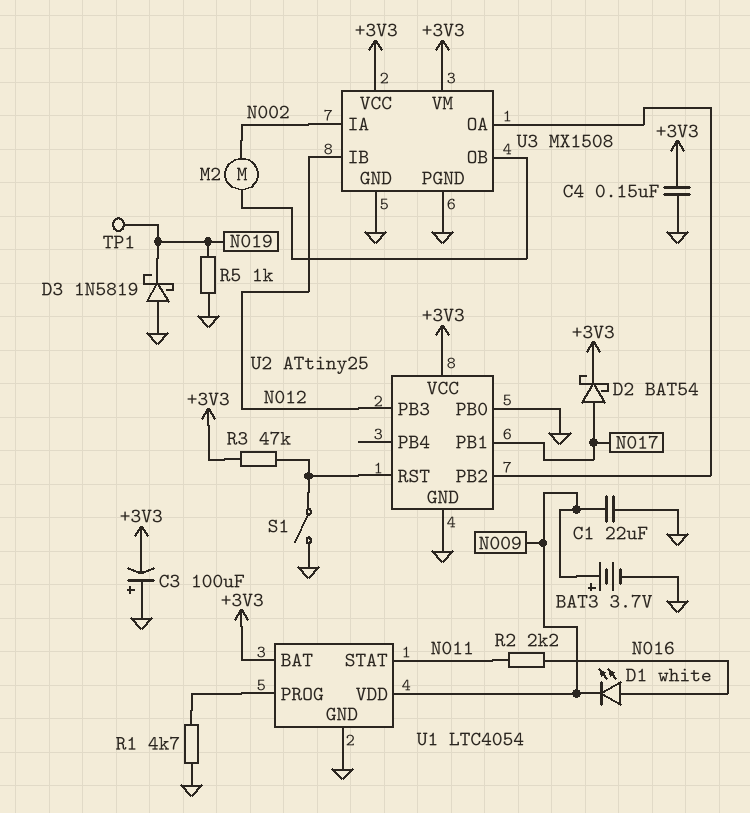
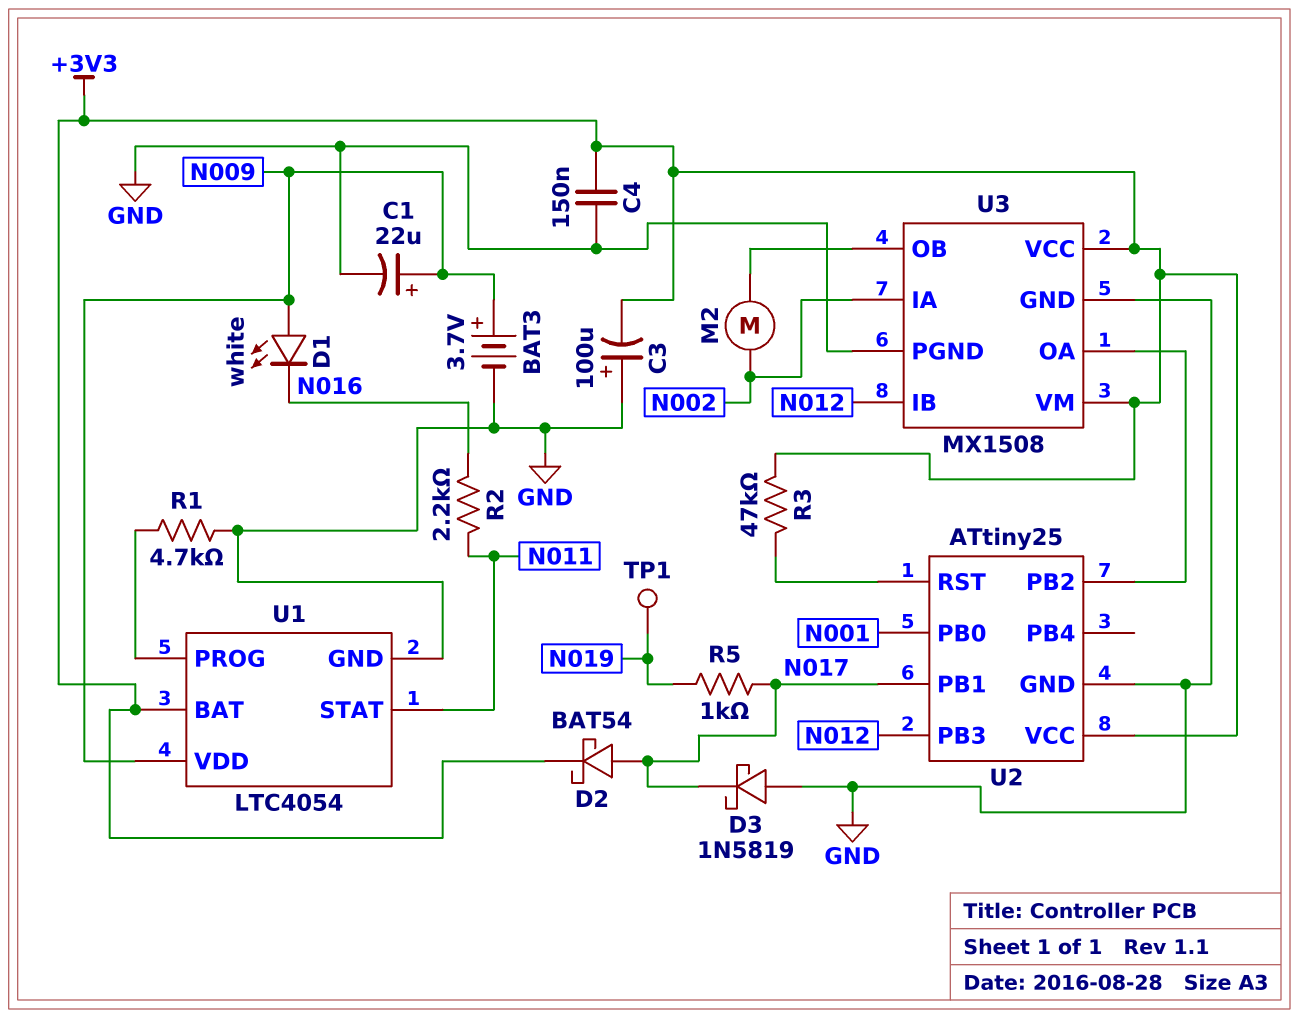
C1: 22uF (GND, N009) -> 22uF (plus N009, minus GND)
D1: LED white (A N016, K N009) -> LED white (A N009, K N016)
D3: schottky 1N5819 (A GND, K N019) -> schottky 1N5819 (A GND, K N017)
R5: 1k (GND, N019) -> 1k (N017, N019)
S1: switch (GND, U2/RST) -> none
U2 pin PB0: GND -> N001

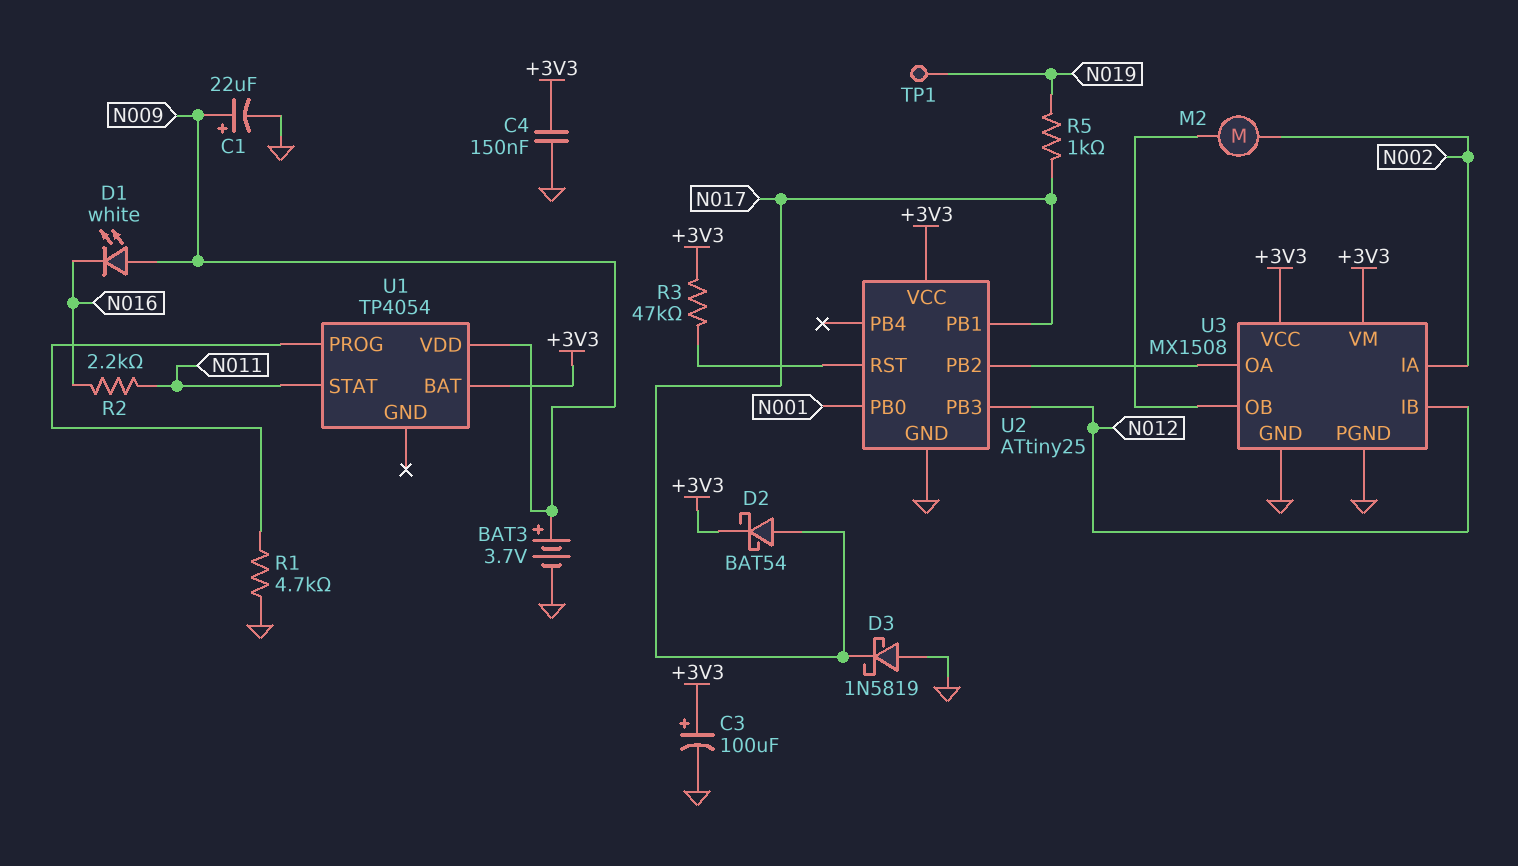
C3: 100uF (plus GND, minus +3V3) -> 100uF (plus +3V3, minus GND)
U1: LTC4054 -> TP4054
U1 pin GND: GND -> none

